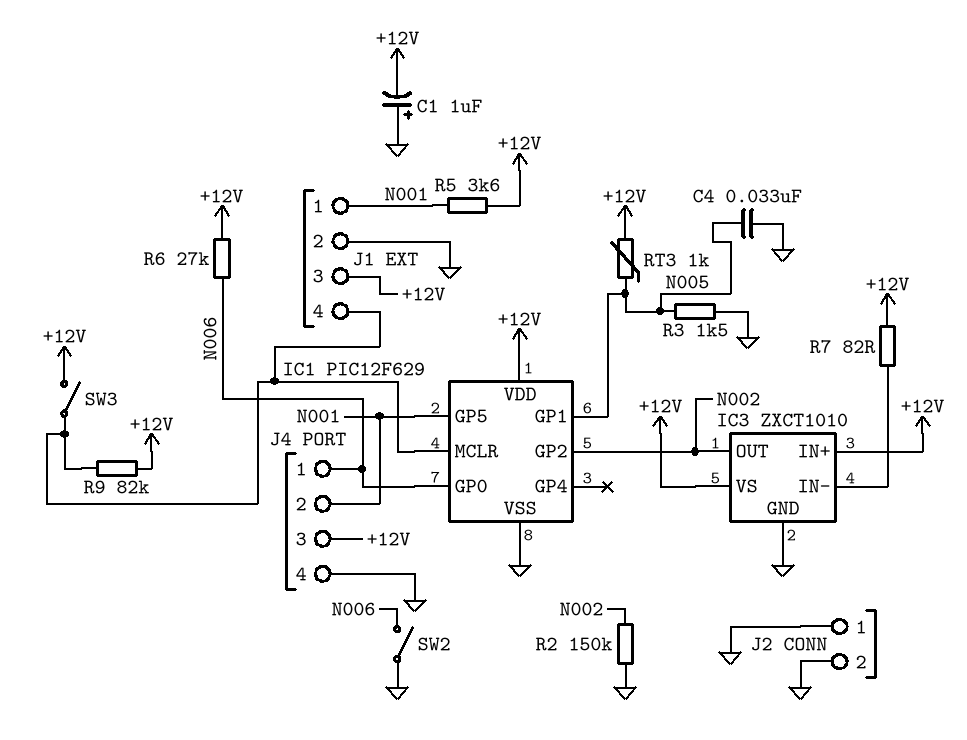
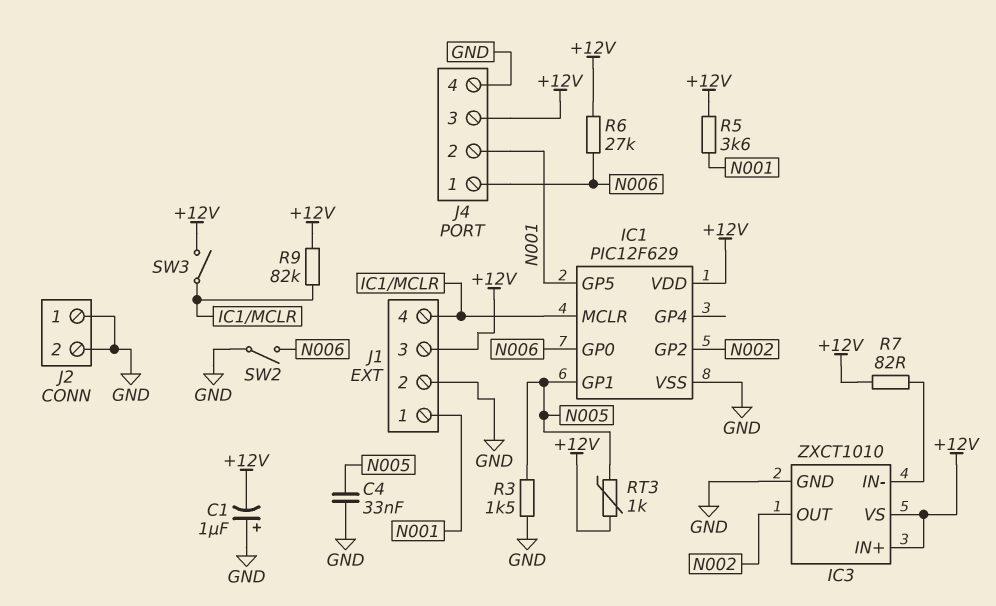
R2: 150k (GND, N002) -> none

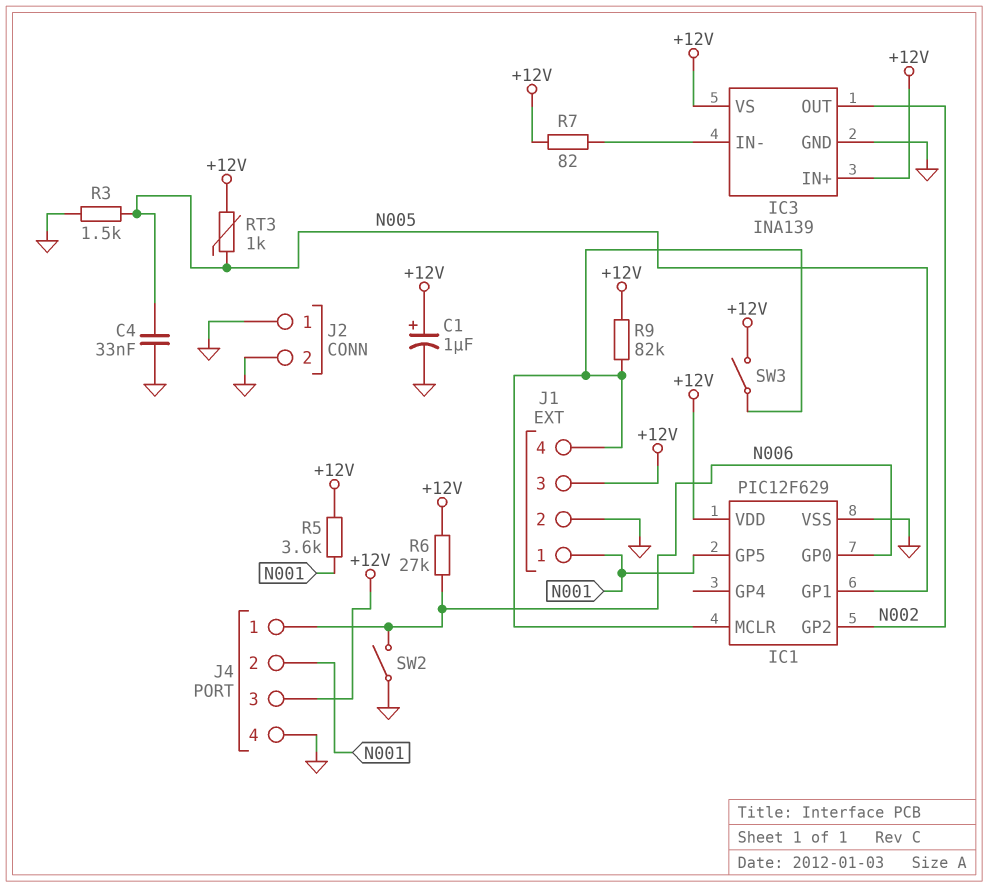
C1: 1uF (plus GND, minus +12V) -> 1uF (plus +12V, minus GND)
IC3: ZXCT1010 -> INA139

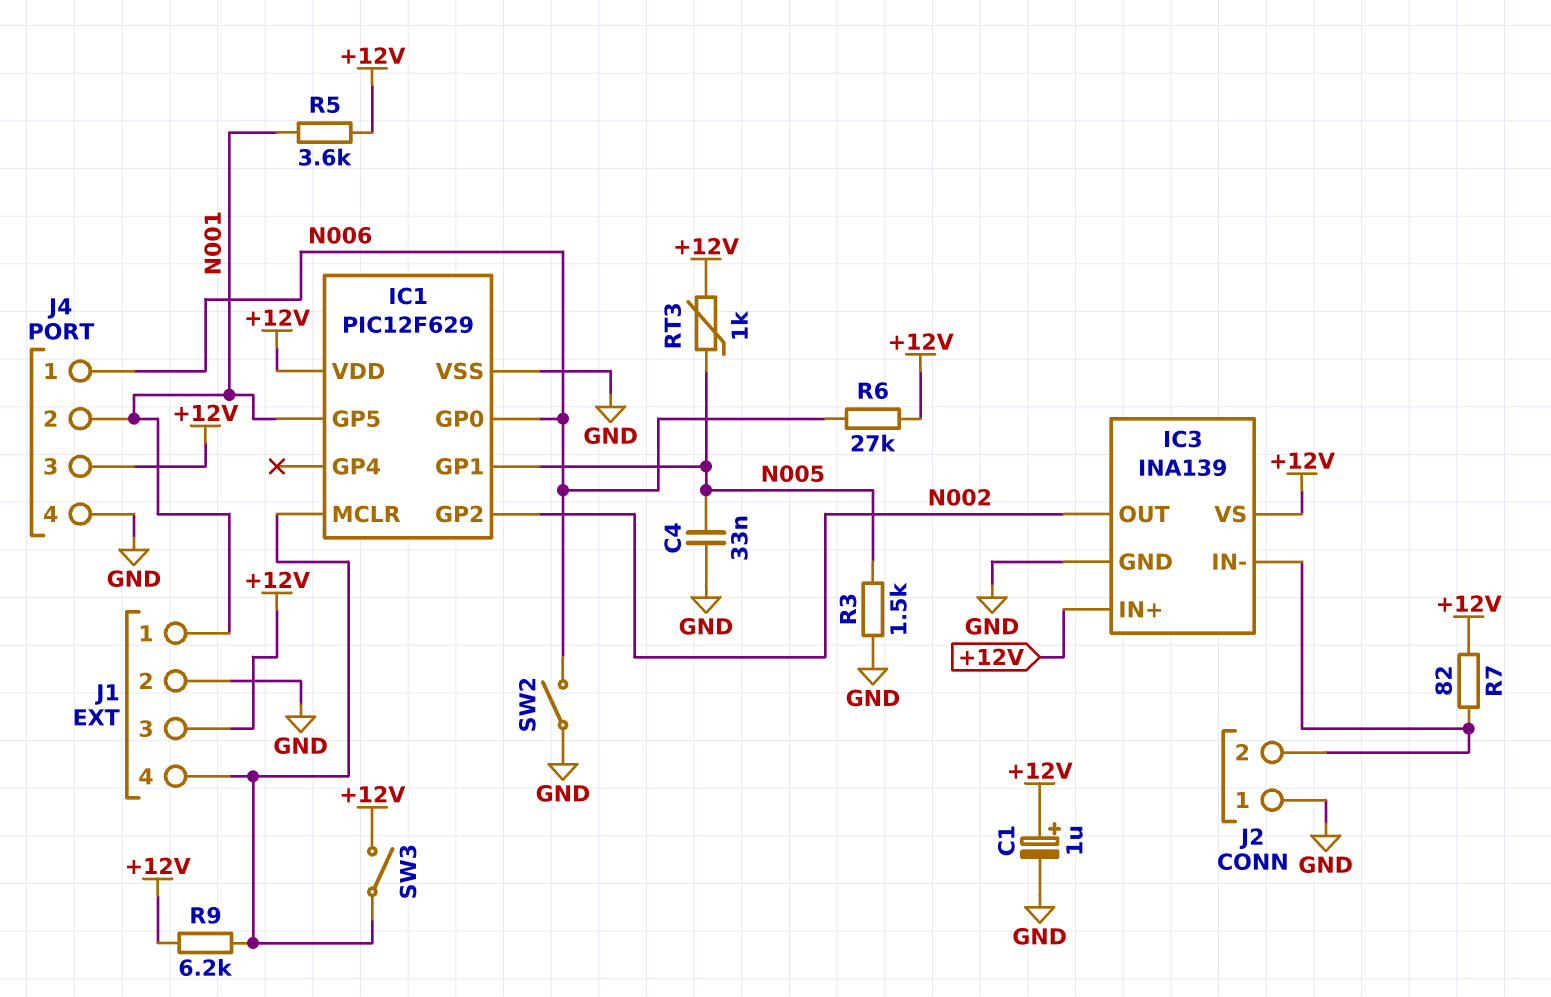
J2 pin 2: GND -> IC3/IN-
R9: 82k (+12V, IC1/MCLR) -> 6.2k (+12V, IC1/MCLR)

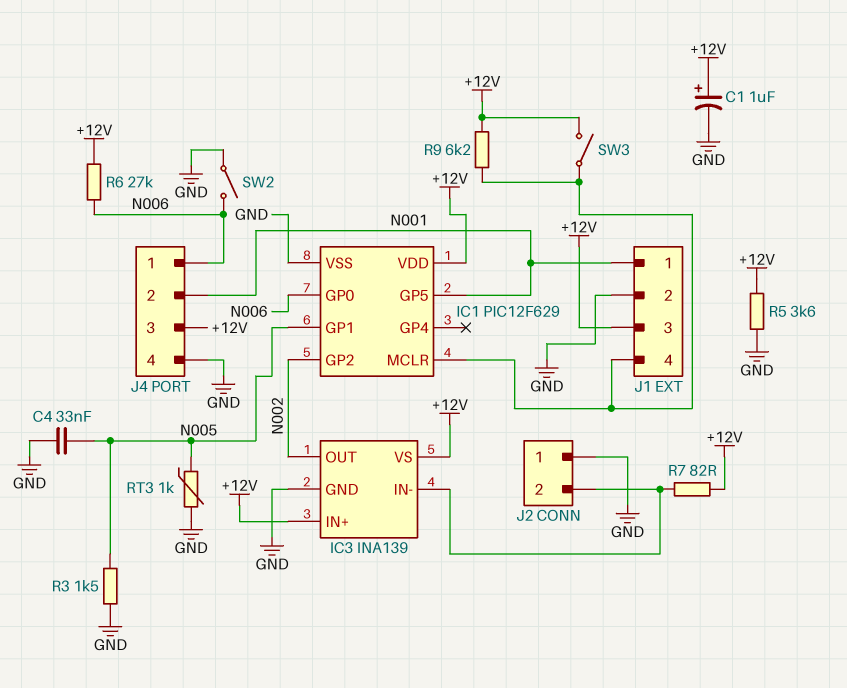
R5: 3.6k (+12V, N001) -> 3.6k (+12V, GND)
RT3: 1k (+12V, N005) -> 1k (GND, N005)

